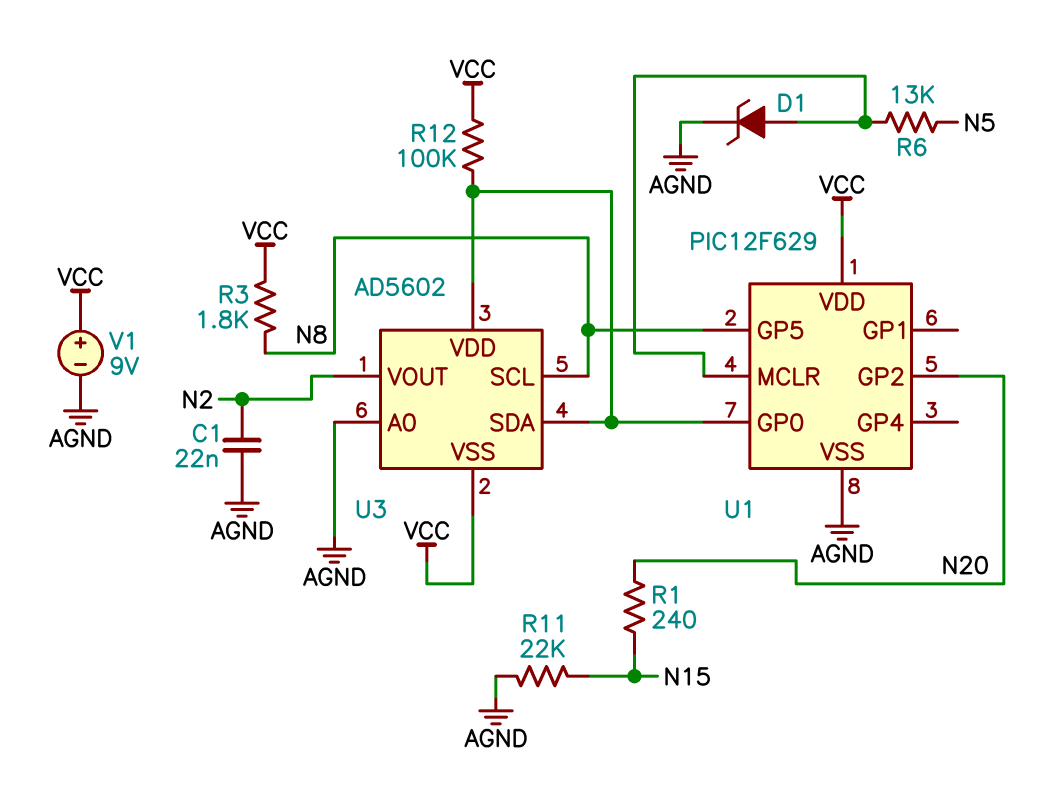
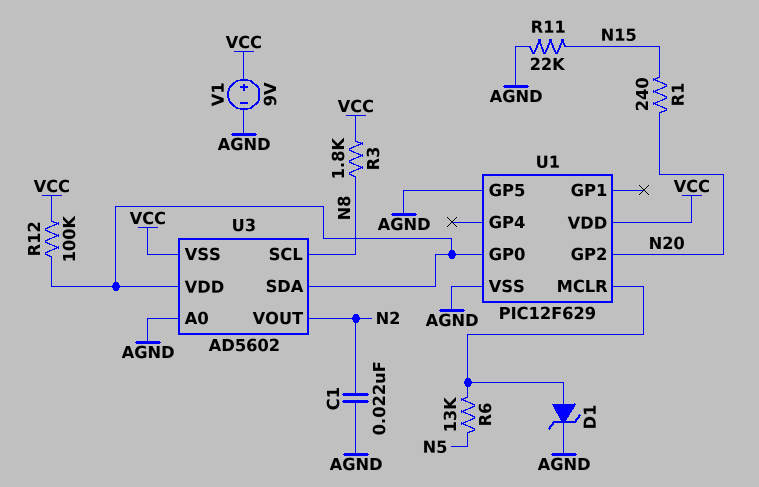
U1 pin GP5: N8 -> AGND

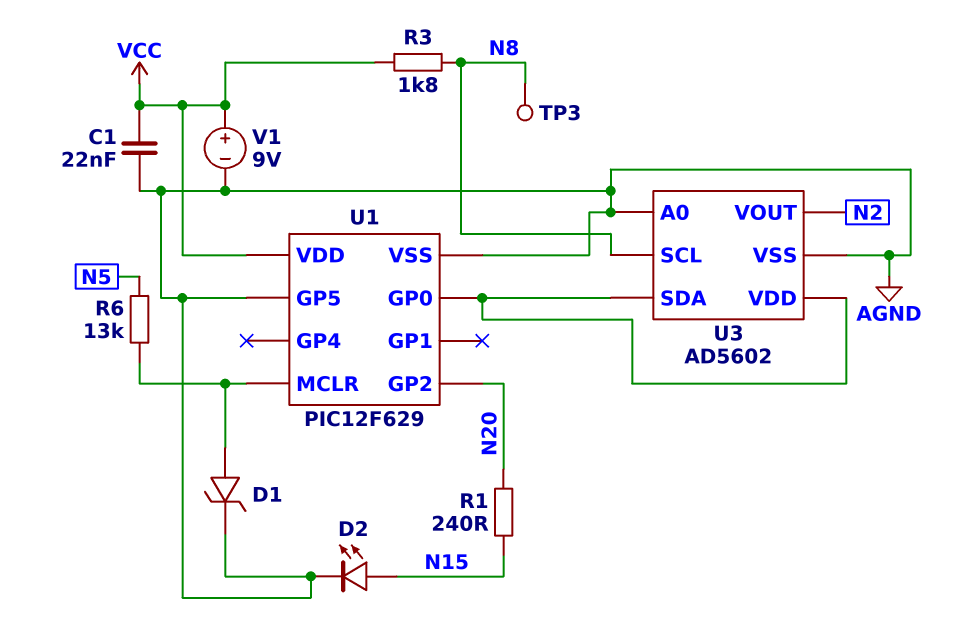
C1: 22nF (AGND, N2) -> 22nF (AGND, VCC)
D2: none -> LED (A N15, K AGND)
R11: 22k (AGND, N15) -> none
R12: 100k (U1/GP0, VCC) -> none
TP3: none -> test point (N8)
U3 pin VSS: VCC -> AGND

